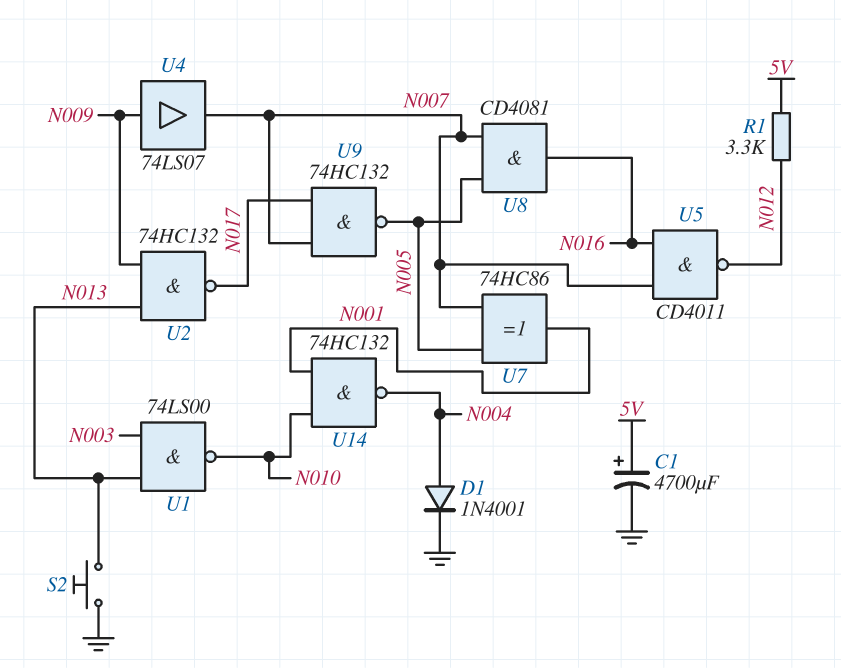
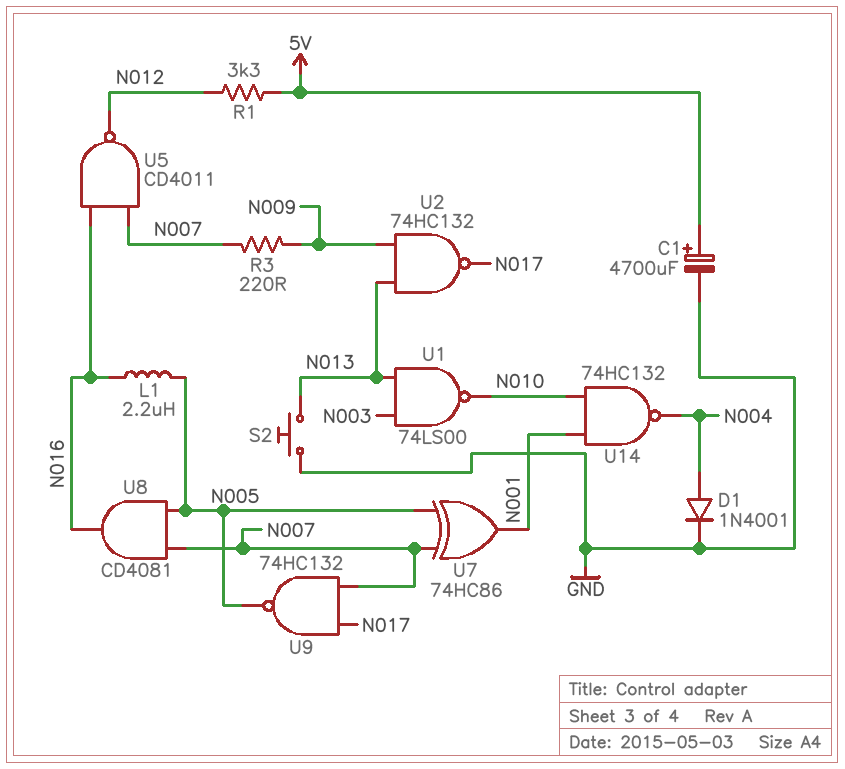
L1: none -> 2.2uH (N005, N016)
R3: none -> 220 (N007, N009)
U4: buffer 74LS07 (in N009, out N007) -> none

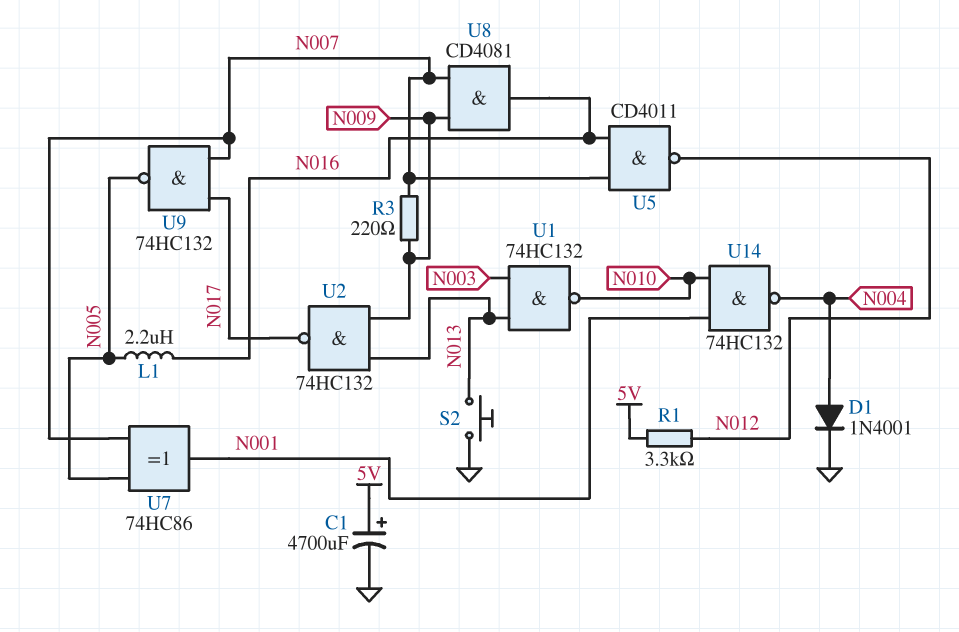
U1: NAND 74LS00 (in N003, in N013, out N010) -> NAND 74HC132 (in N003, in N013, out N010)
U8: AND CD4081 (in N005, in N007, out N016) -> AND CD4081 (in N007, in N009, out N016)

